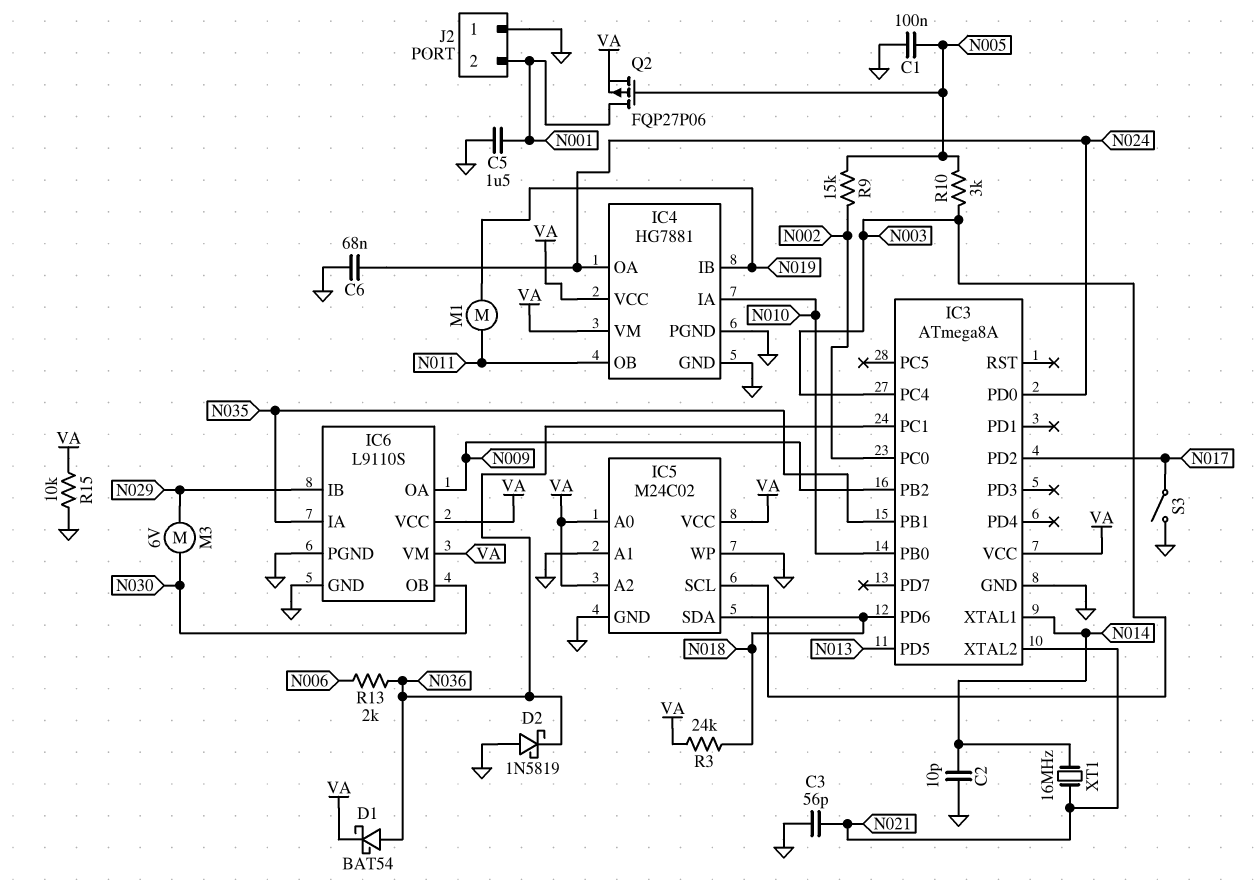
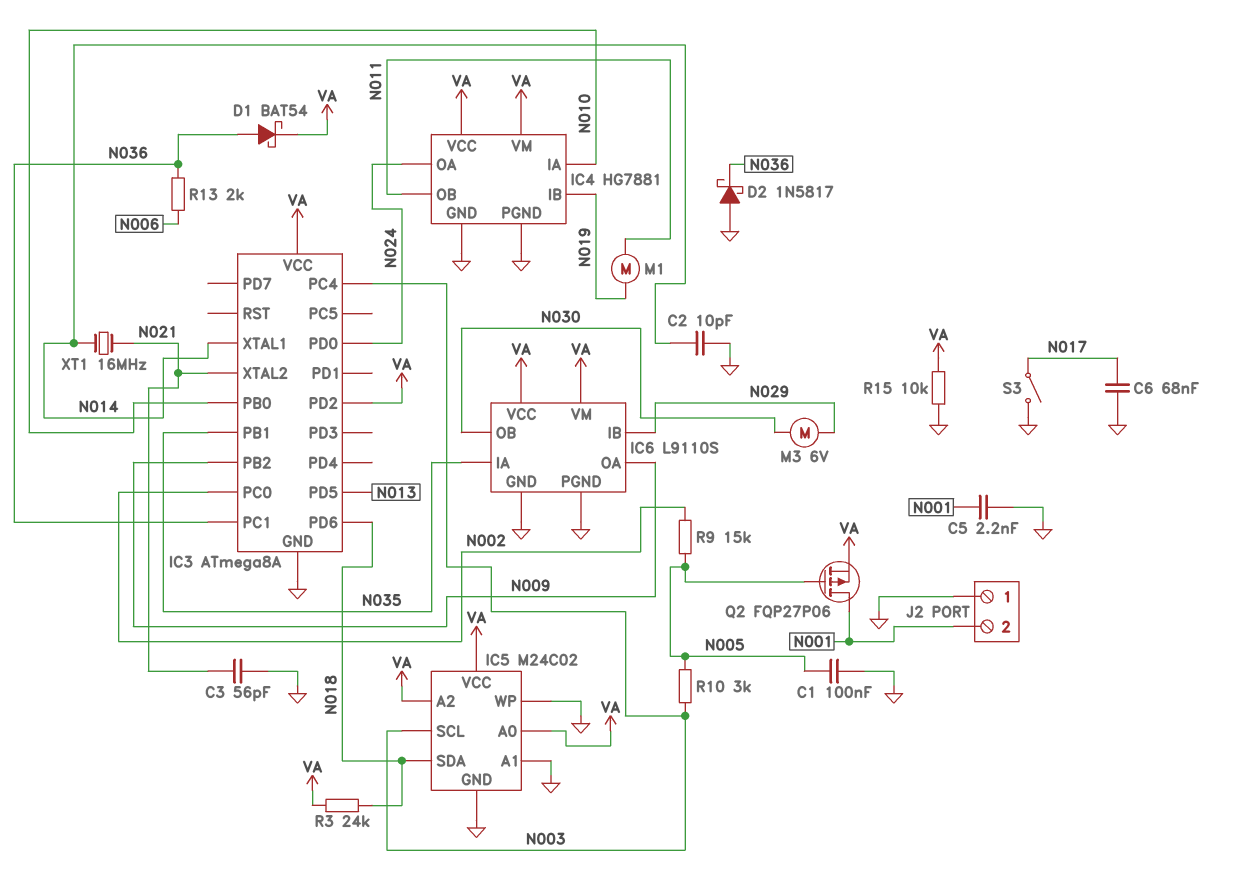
C5: 1.5uF (GND, N001) -> 2.2nF (GND, N001)
C6: 68nF (GND, N024) -> 68nF (GND, N017)
D2: schottky 1N5819 (A GND, K N036) -> schottky 1N5817 (A GND, K N036)
IC3 pin PD2: N017 -> VA

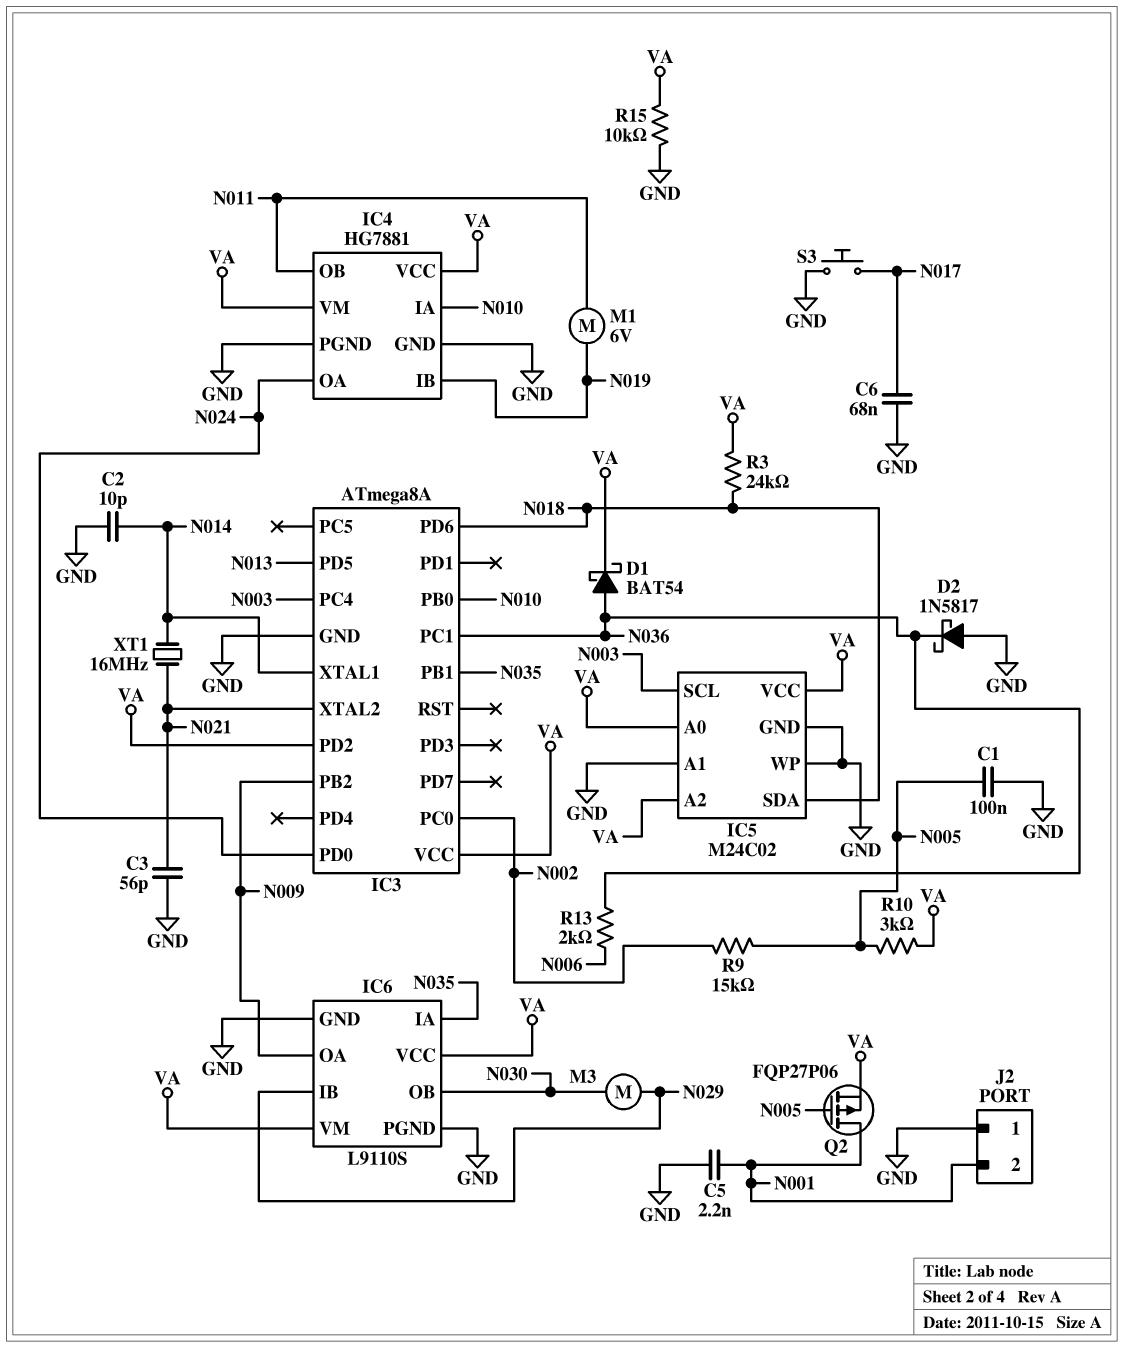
M1: motor (N011, N019) -> motor 6V (N011, N019)
M3: motor 6V (N029, N030) -> motor (N029, N030)
R10: 3k (N003, N005) -> 3k (N005, VA)
S3: switch (GND, N017) -> button (GND, N017)

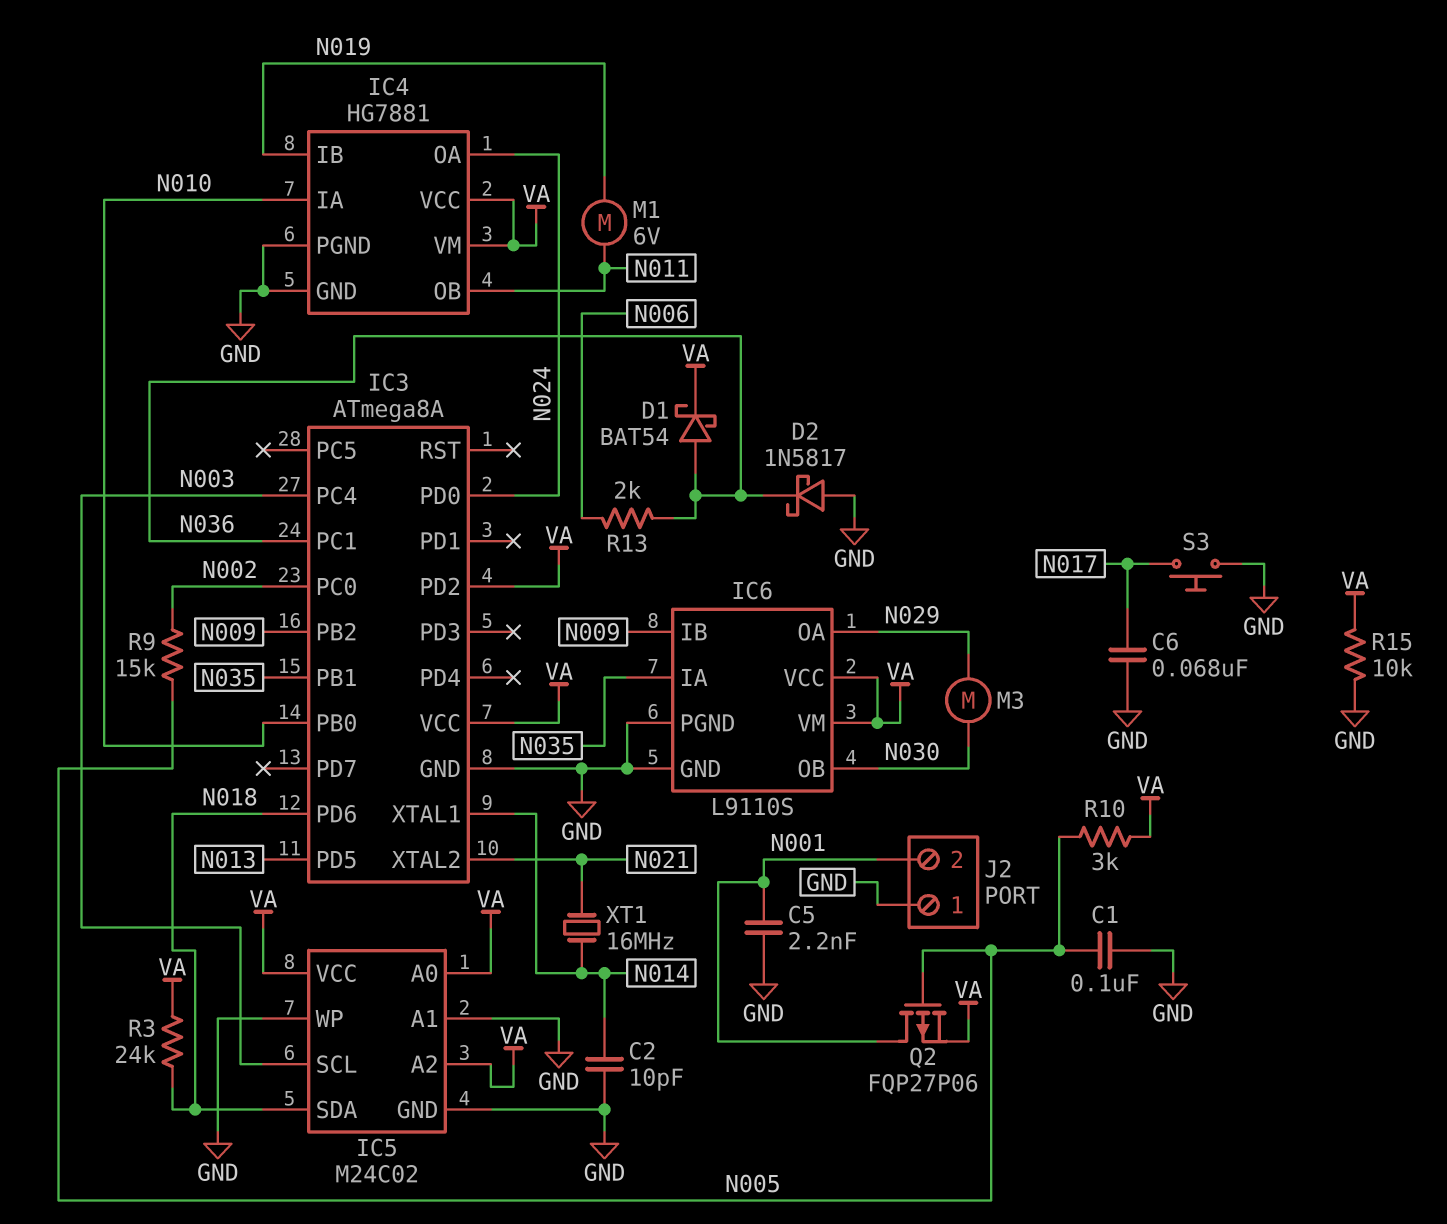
C3: 56pF (GND, N021) -> none
IC6 pin IB: N029 -> N009
IC6 pin OA: N009 -> N029

